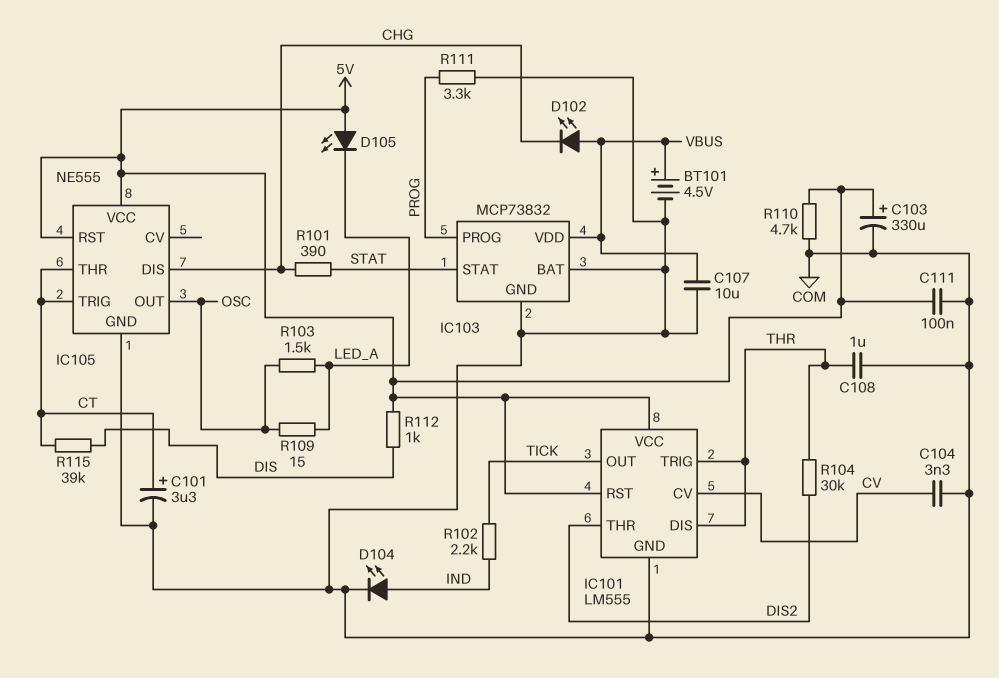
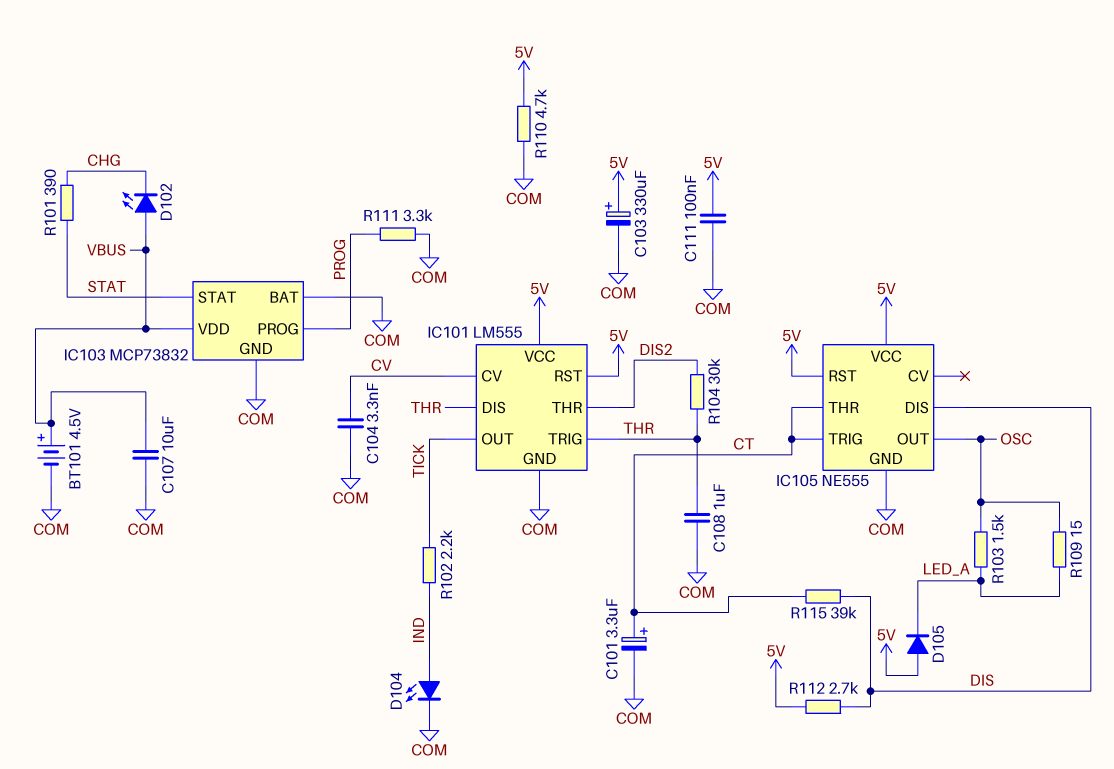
D105: LED (A 5V, K LED_A) -> diode (A 5V, K LED_A)
IC105 pin DIS: CHG -> DIS
R112: 1k (5V, DIS) -> 2.7k (5V, DIS)

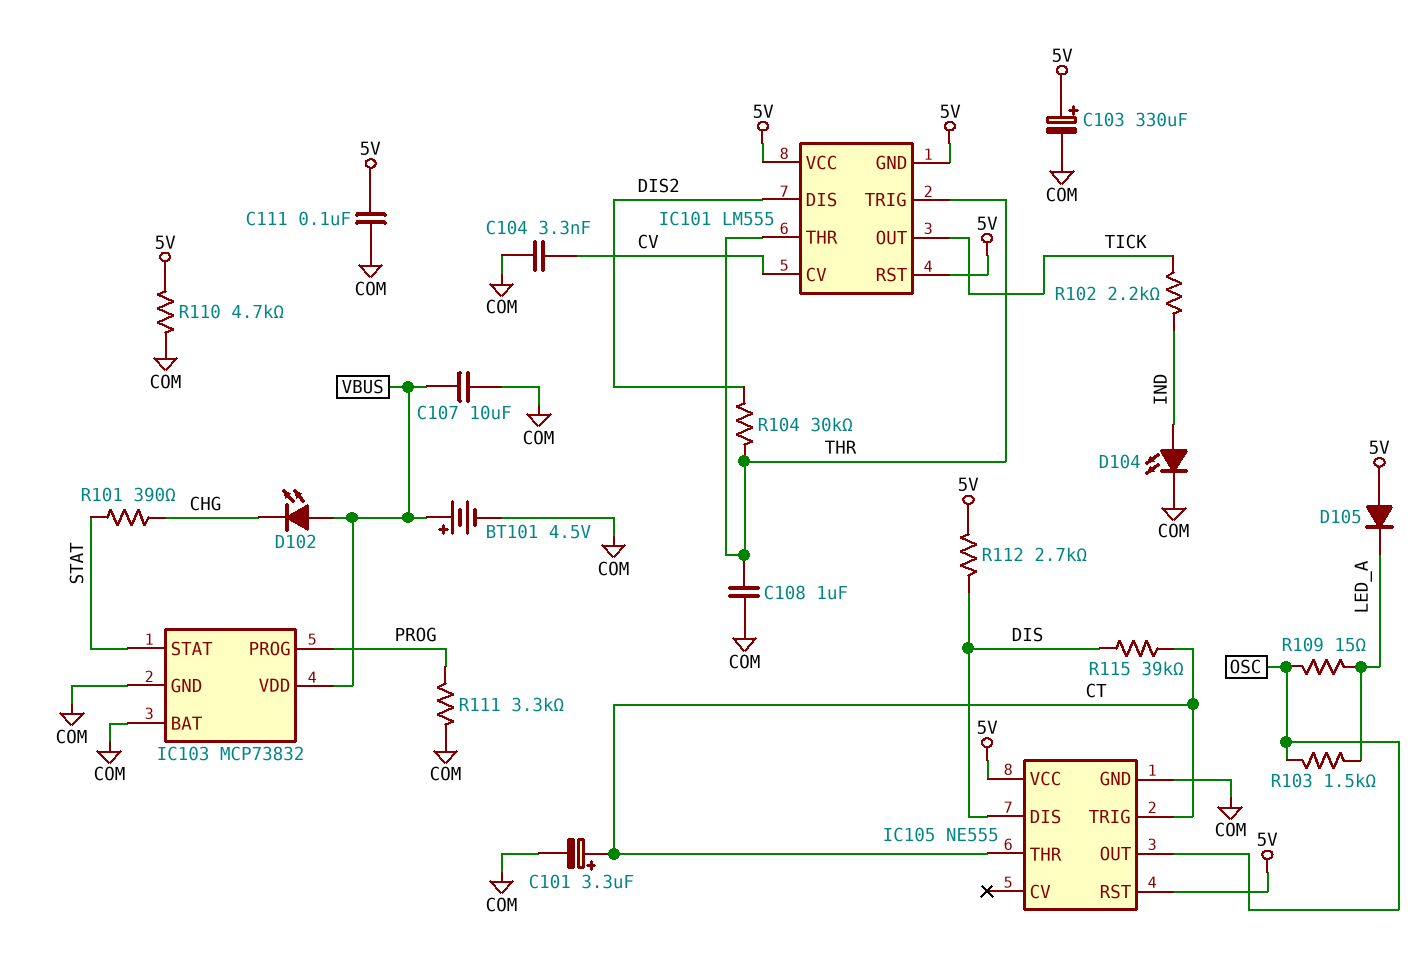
IC101 pin DIS: THR -> DIS2
IC101 pin GND: COM -> 5V
IC101 pin THR: DIS2 -> THR

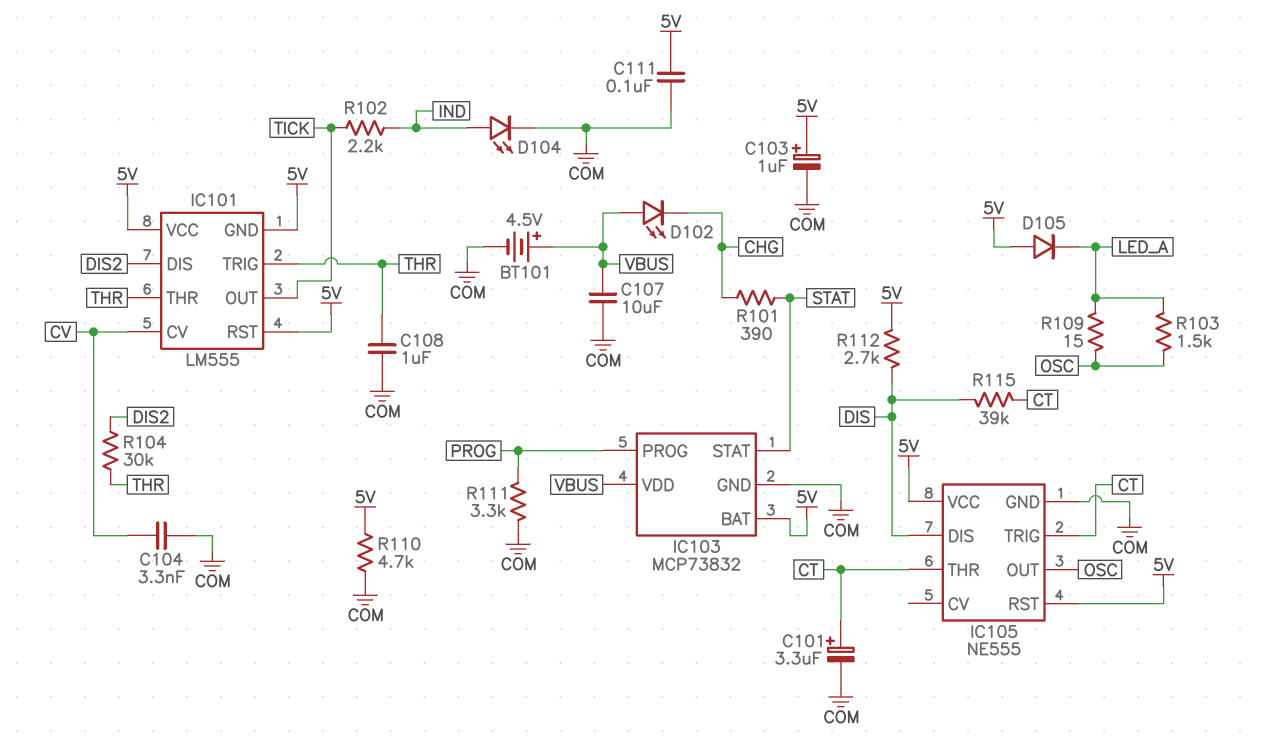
C103: 330uF (plus 5V, minus COM) -> 1uF (plus 5V, minus COM)
IC103 pin BAT: COM -> 5V

